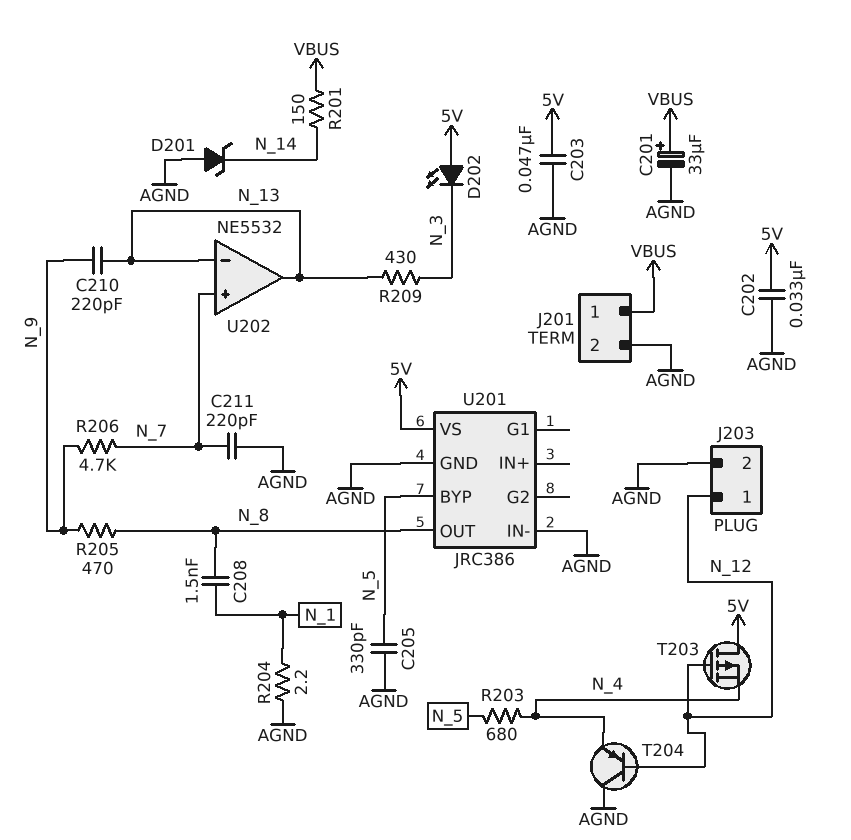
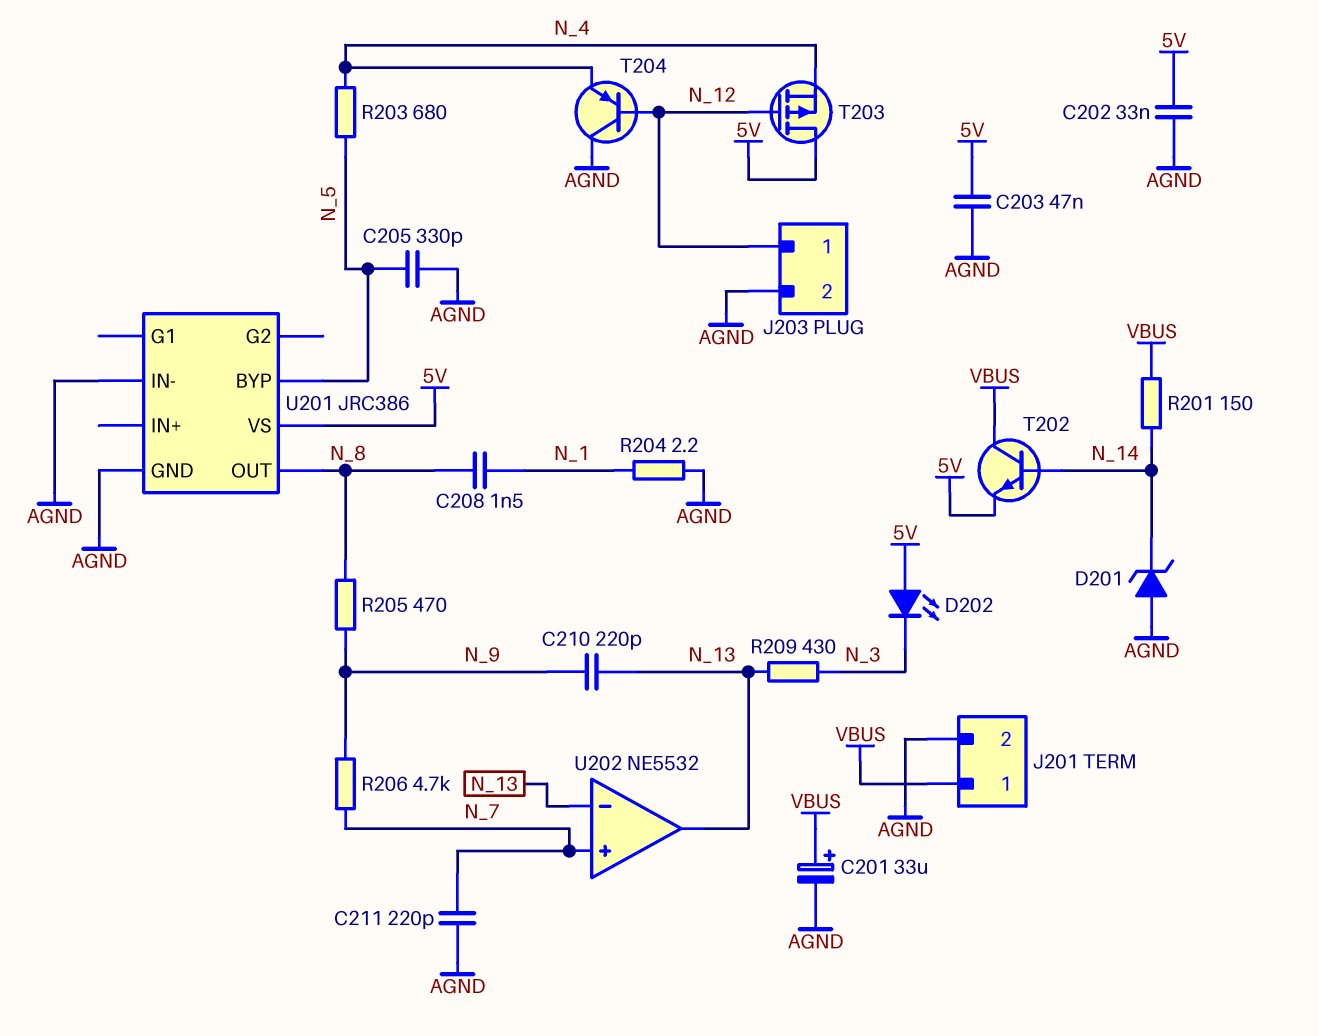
T202: none -> NPN (B N_14, C VBUS, E 5V)

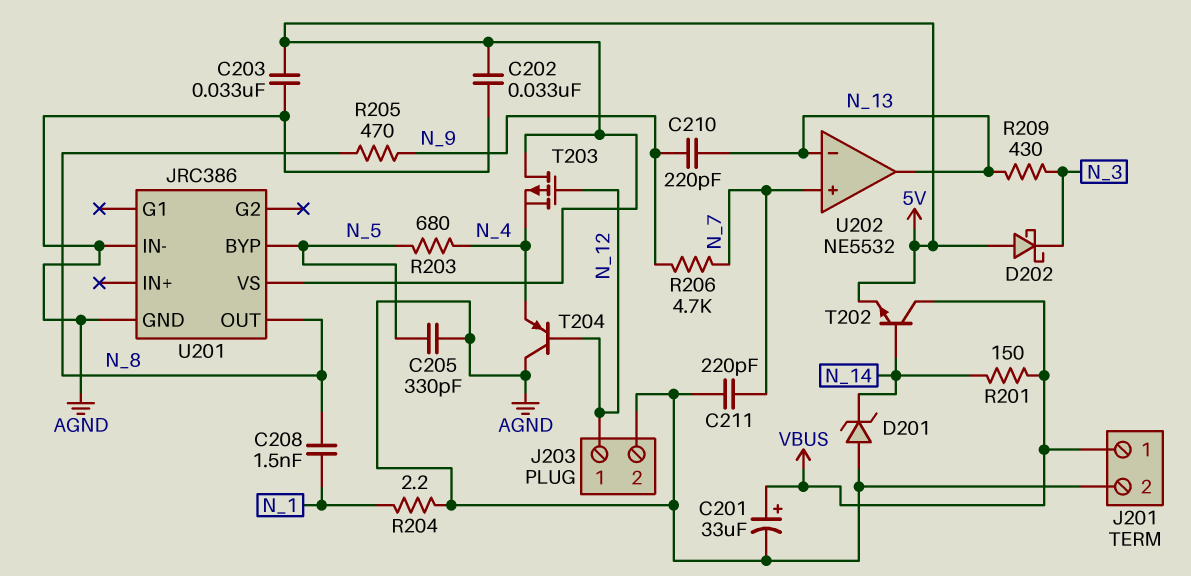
C203: 47nF (5V, AGND) -> 33nF (5V, AGND)
D202: LED (A 5V, K N_3) -> schottky (A 5V, K N_3)

